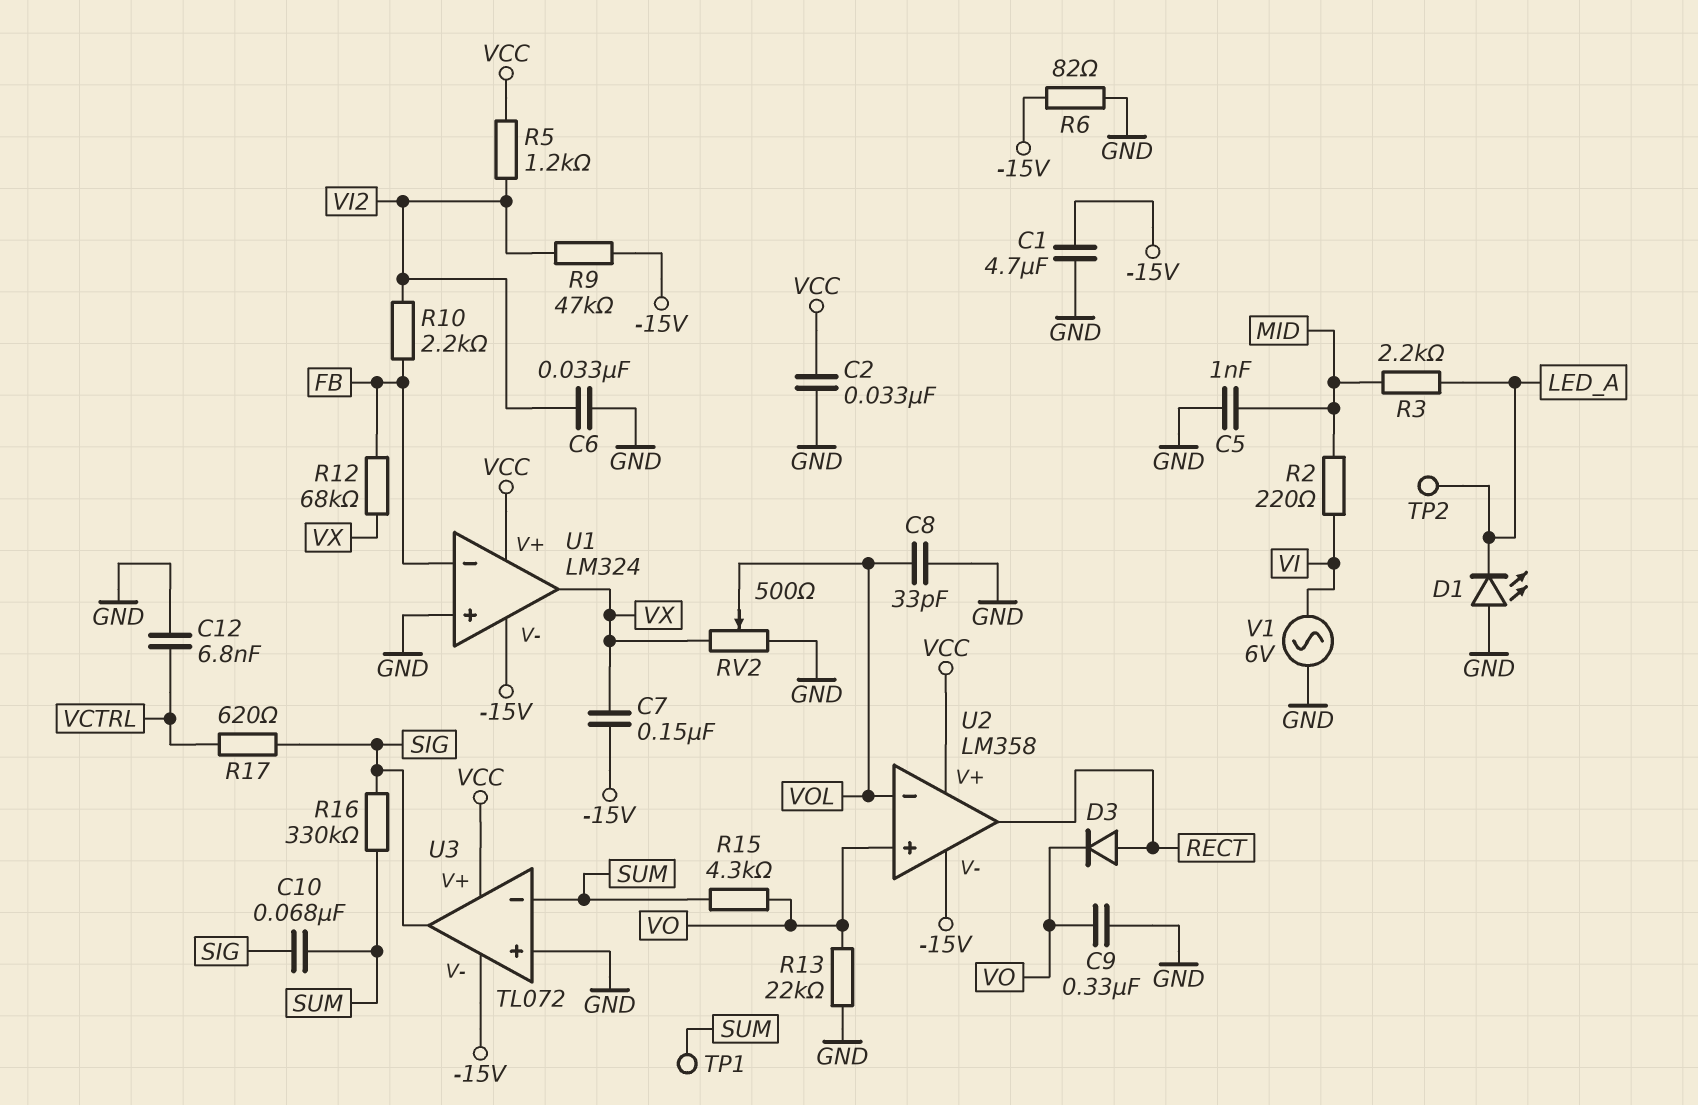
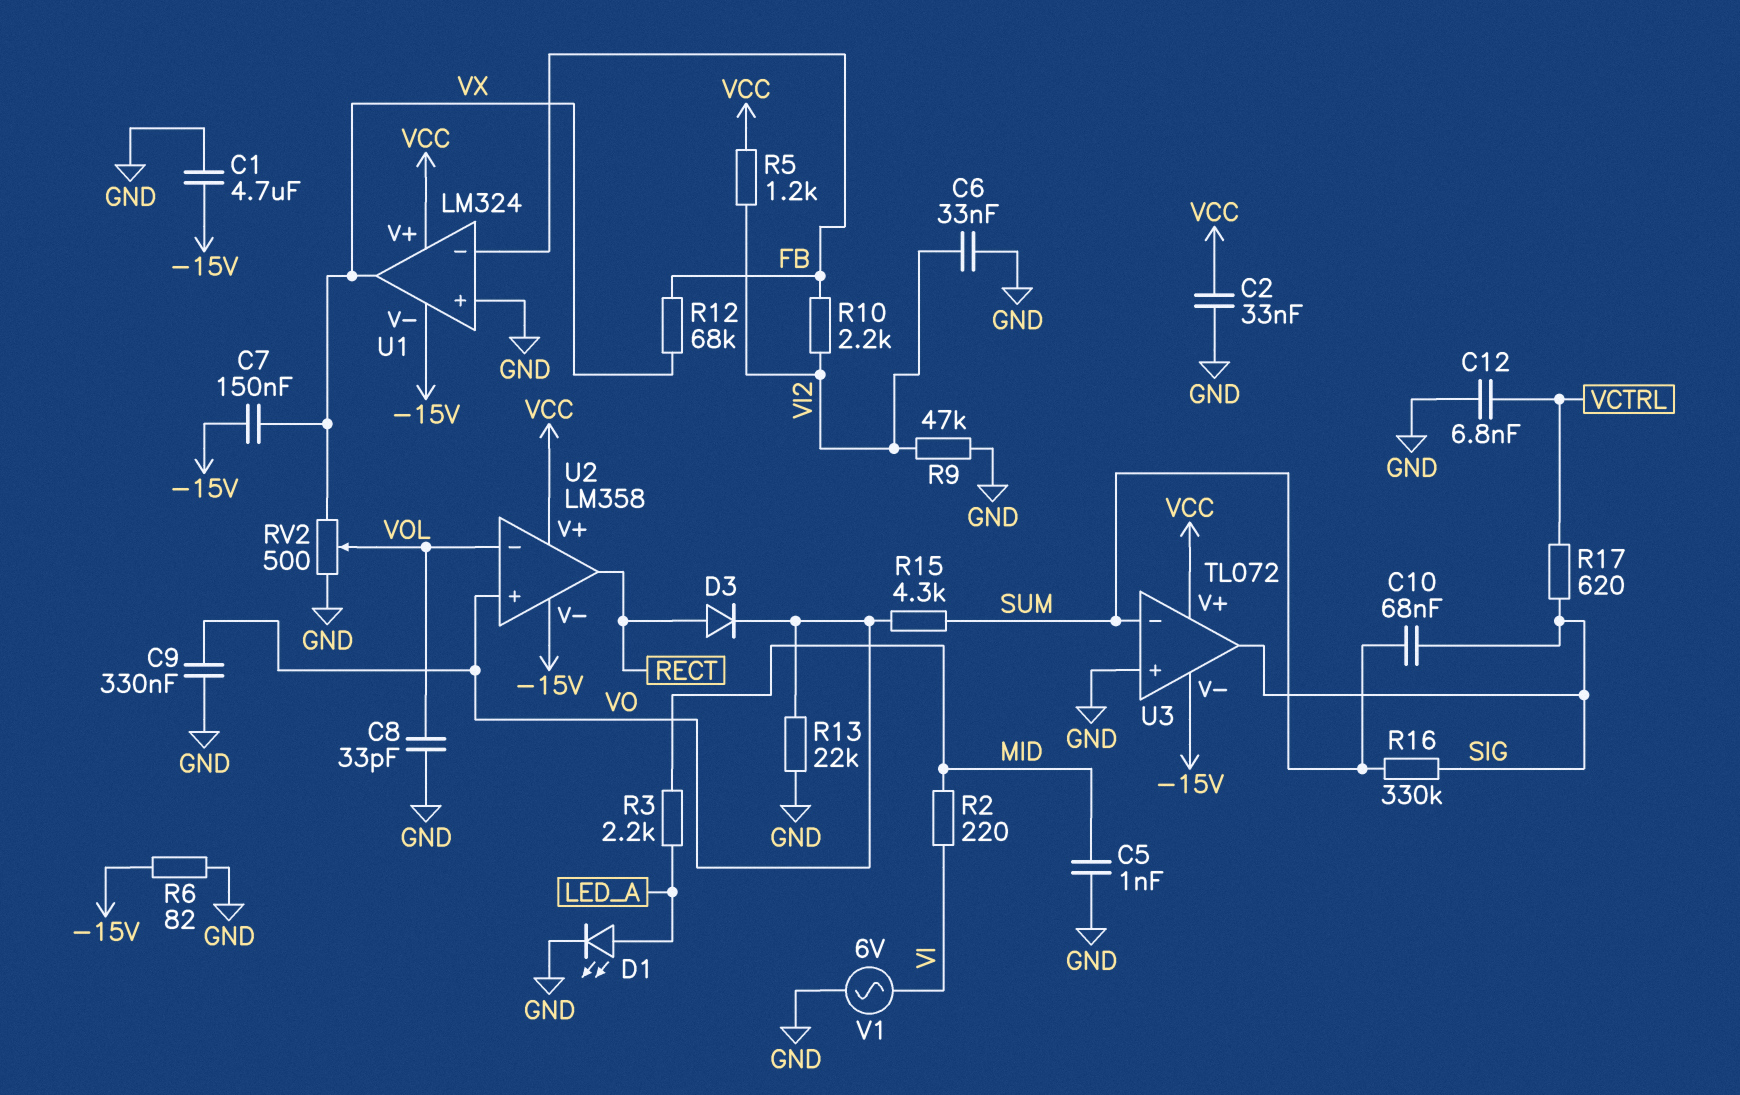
D1: LED (A GND, K LED_A) -> LED (A LED_A, K GND)
R9: 47k (-15V, VI2) -> 47k (GND, VI2)
TP1: test point (SUM) -> none
TP2: test point (LED_A) -> none

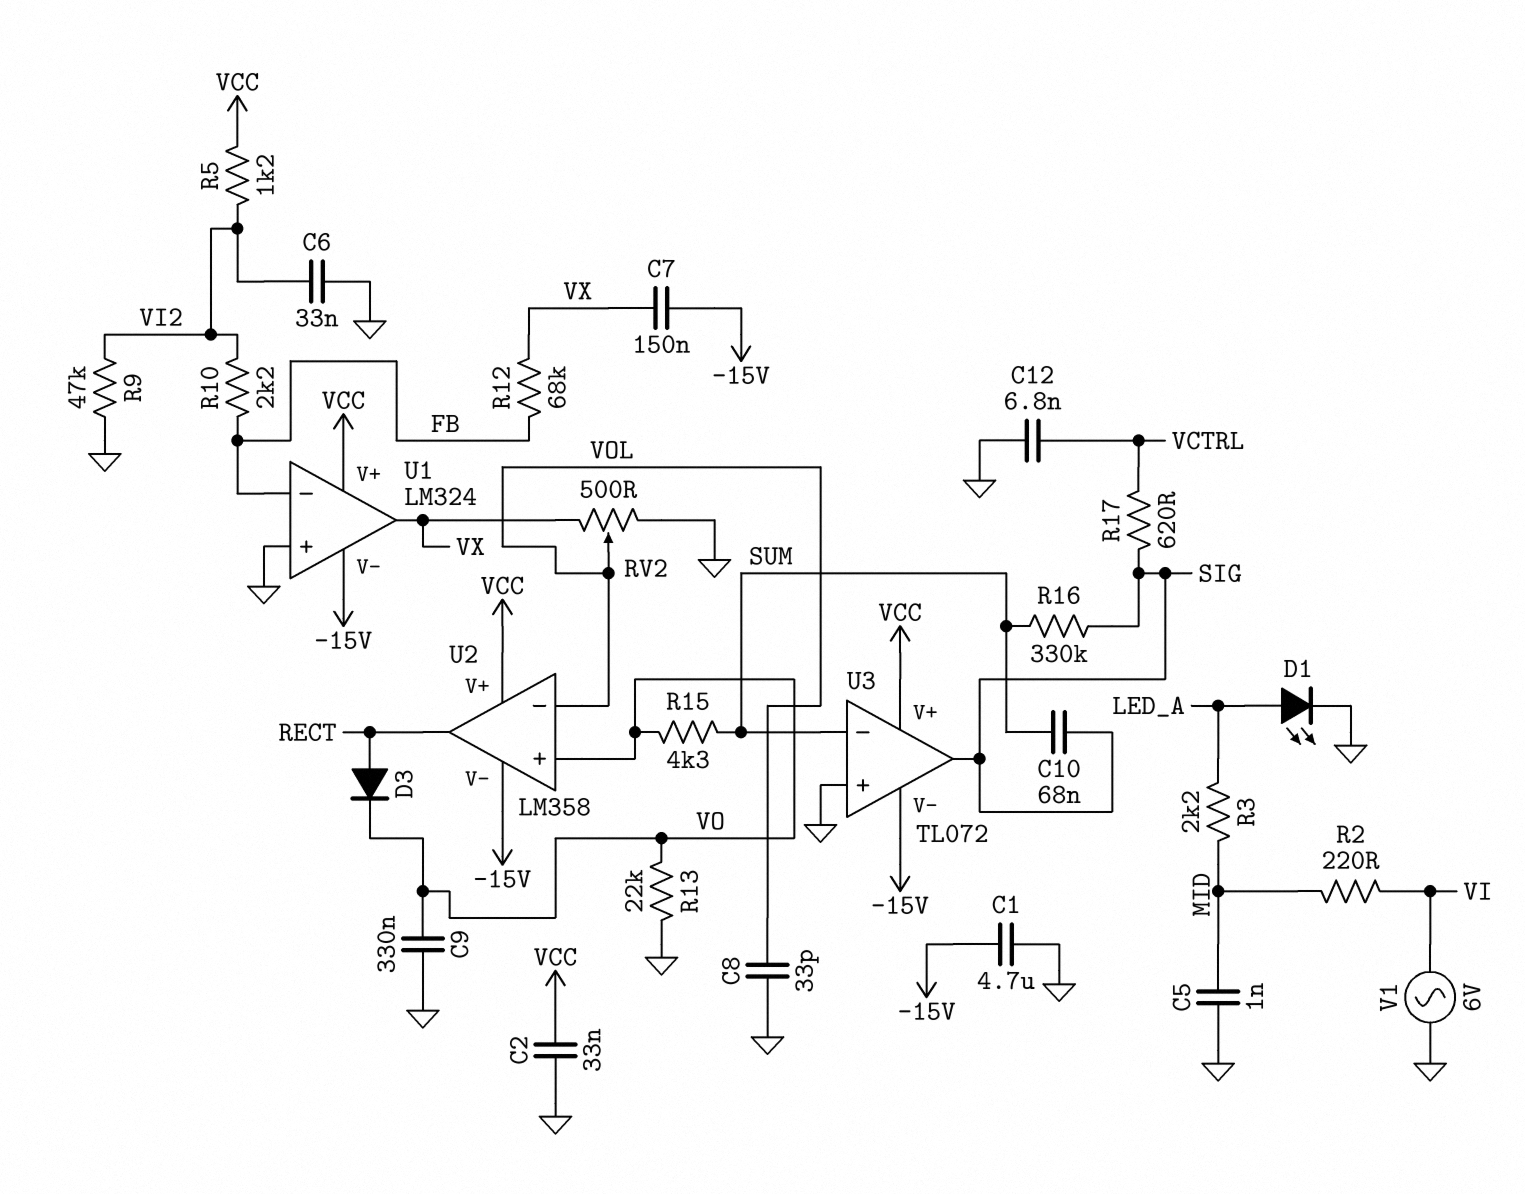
R6: 82 (-15V, GND) -> none

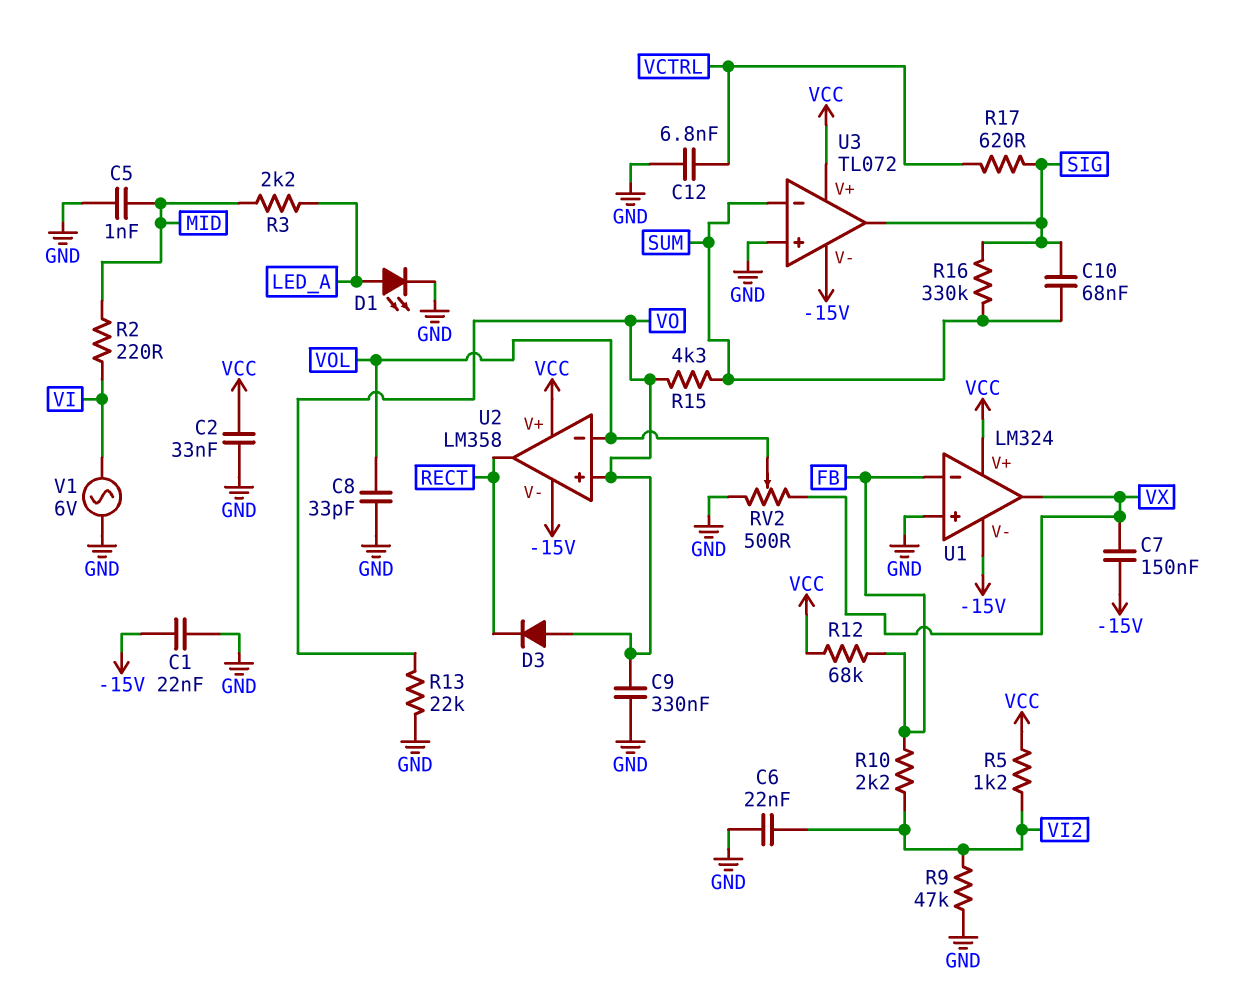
C1: 4.7uF (-15V, GND) -> 22nF (-15V, GND)
C6: 33nF (GND, VI2) -> 22nF (GND, VI2)
D3: diode (A RECT, K VO) -> diode (A VO, K RECT)
R12: 68k (FB, VX) -> 68k (FB, VCC)

